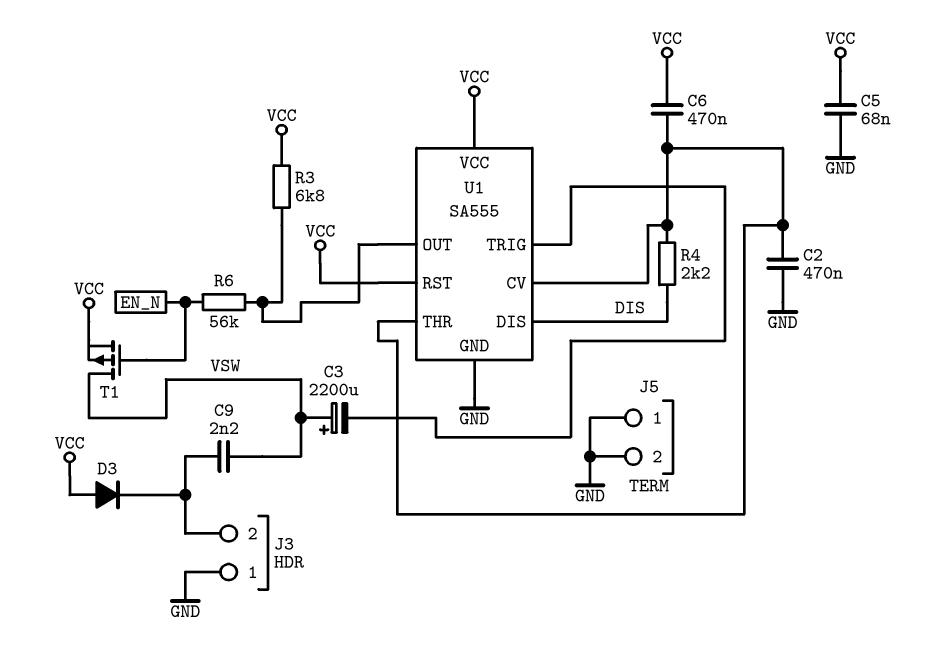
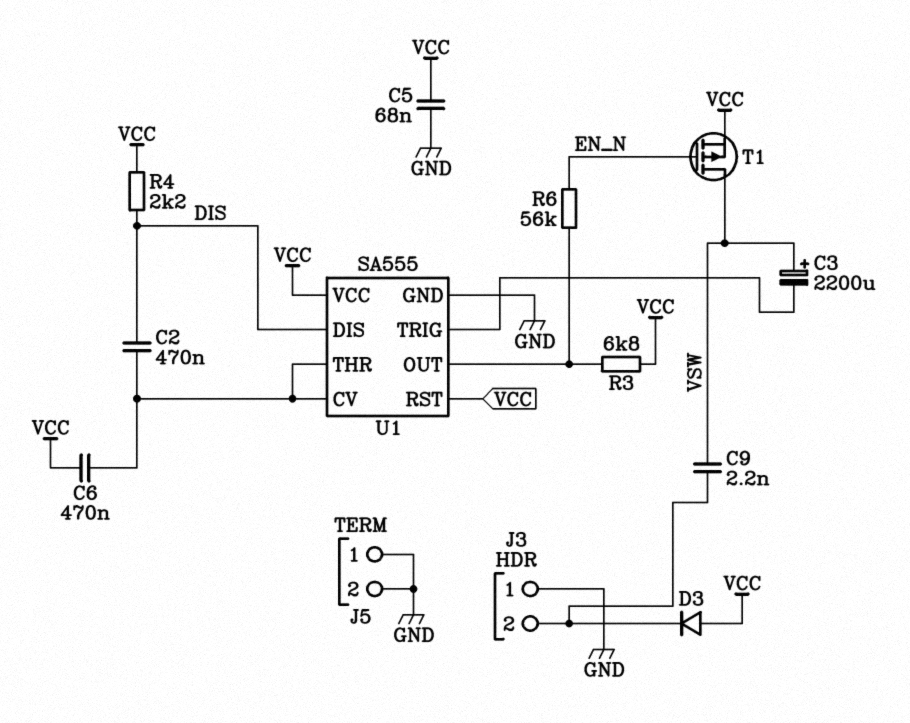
C2: 470nF (GND, U1/CV) -> 470nF (DIS, U1/CV)
R4: 2.2k (DIS, U1/CV) -> 2.2k (DIS, VCC)

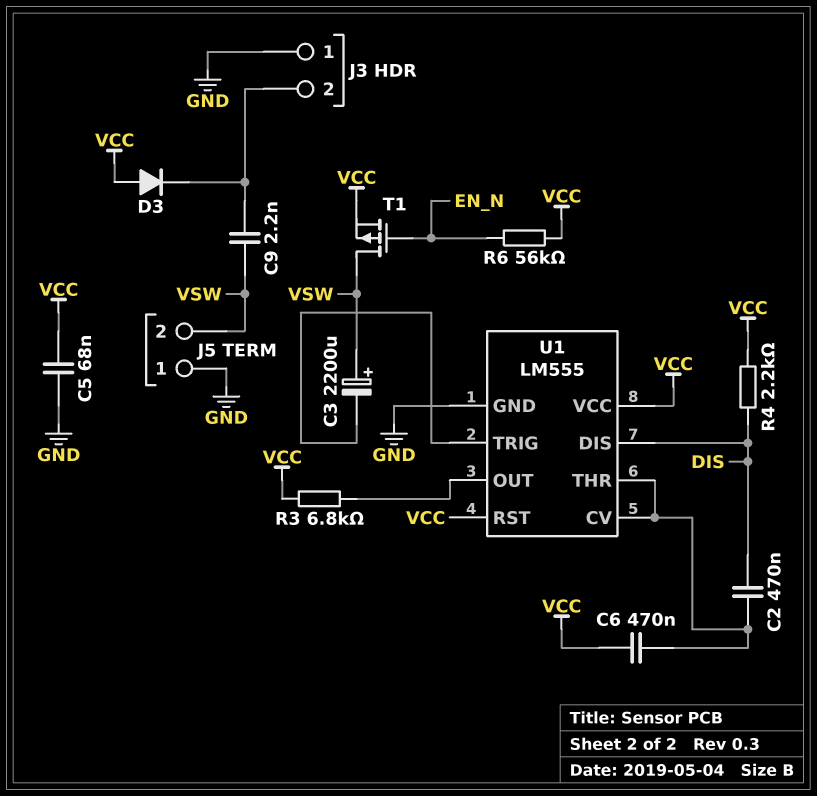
J5 pin 2: GND -> VSW
R6: 56k (EN_N, U1/OUT) -> 56k (EN_N, VCC)
U1: SA555 -> LM555

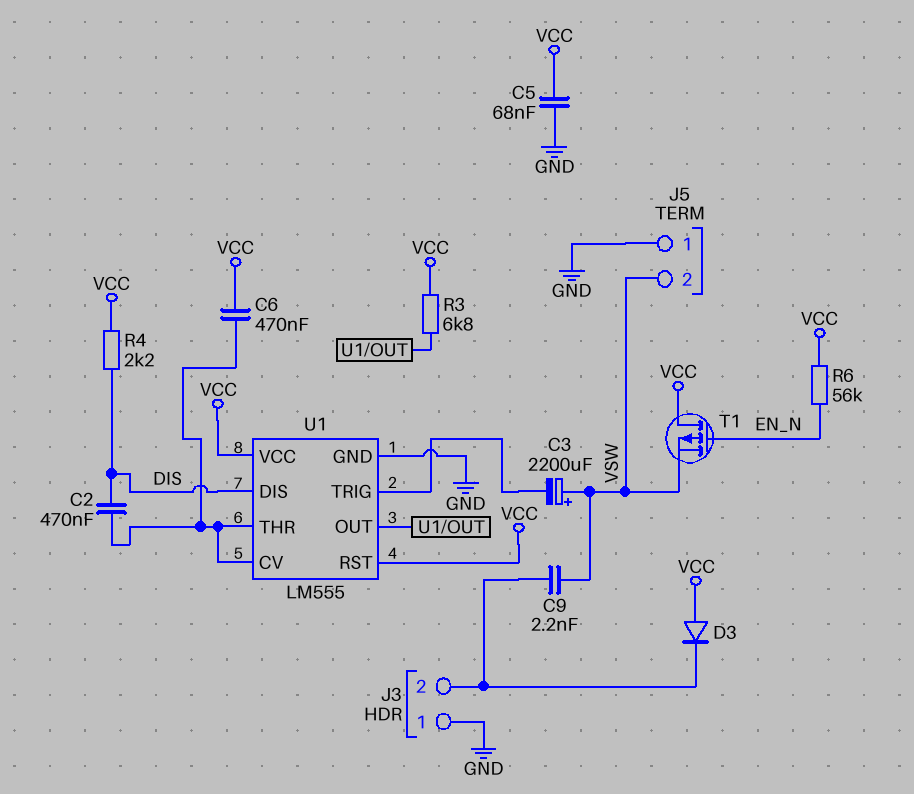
T1: PMOS (G EN_N, D VSW, S VCC) -> PMOS (G EN_N, D VCC, S VSW)

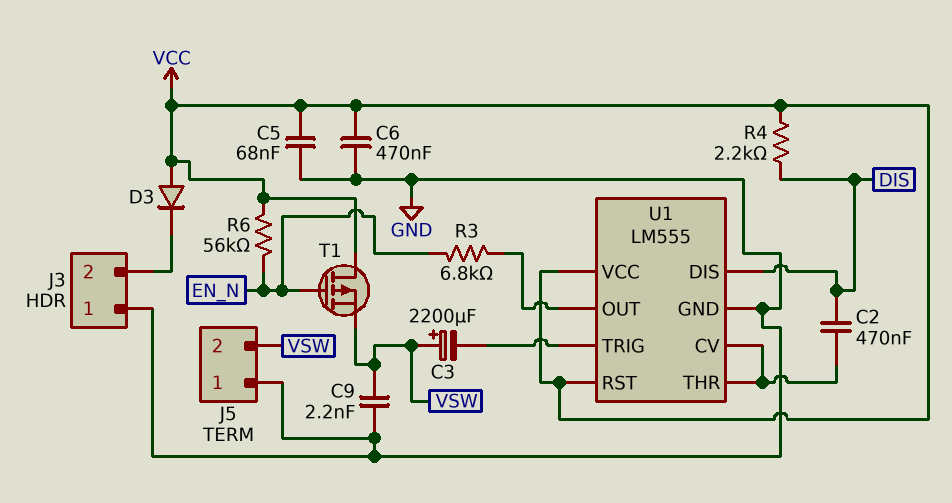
C6: 470nF (U1/CV, VCC) -> 470nF (GND, VCC)
C9: 2.2nF (J3/2, VSW) -> 2.2nF (GND, VSW)
R3: 6.8k (U1/OUT, VCC) -> 6.8k (EN_N, U1/OUT)

